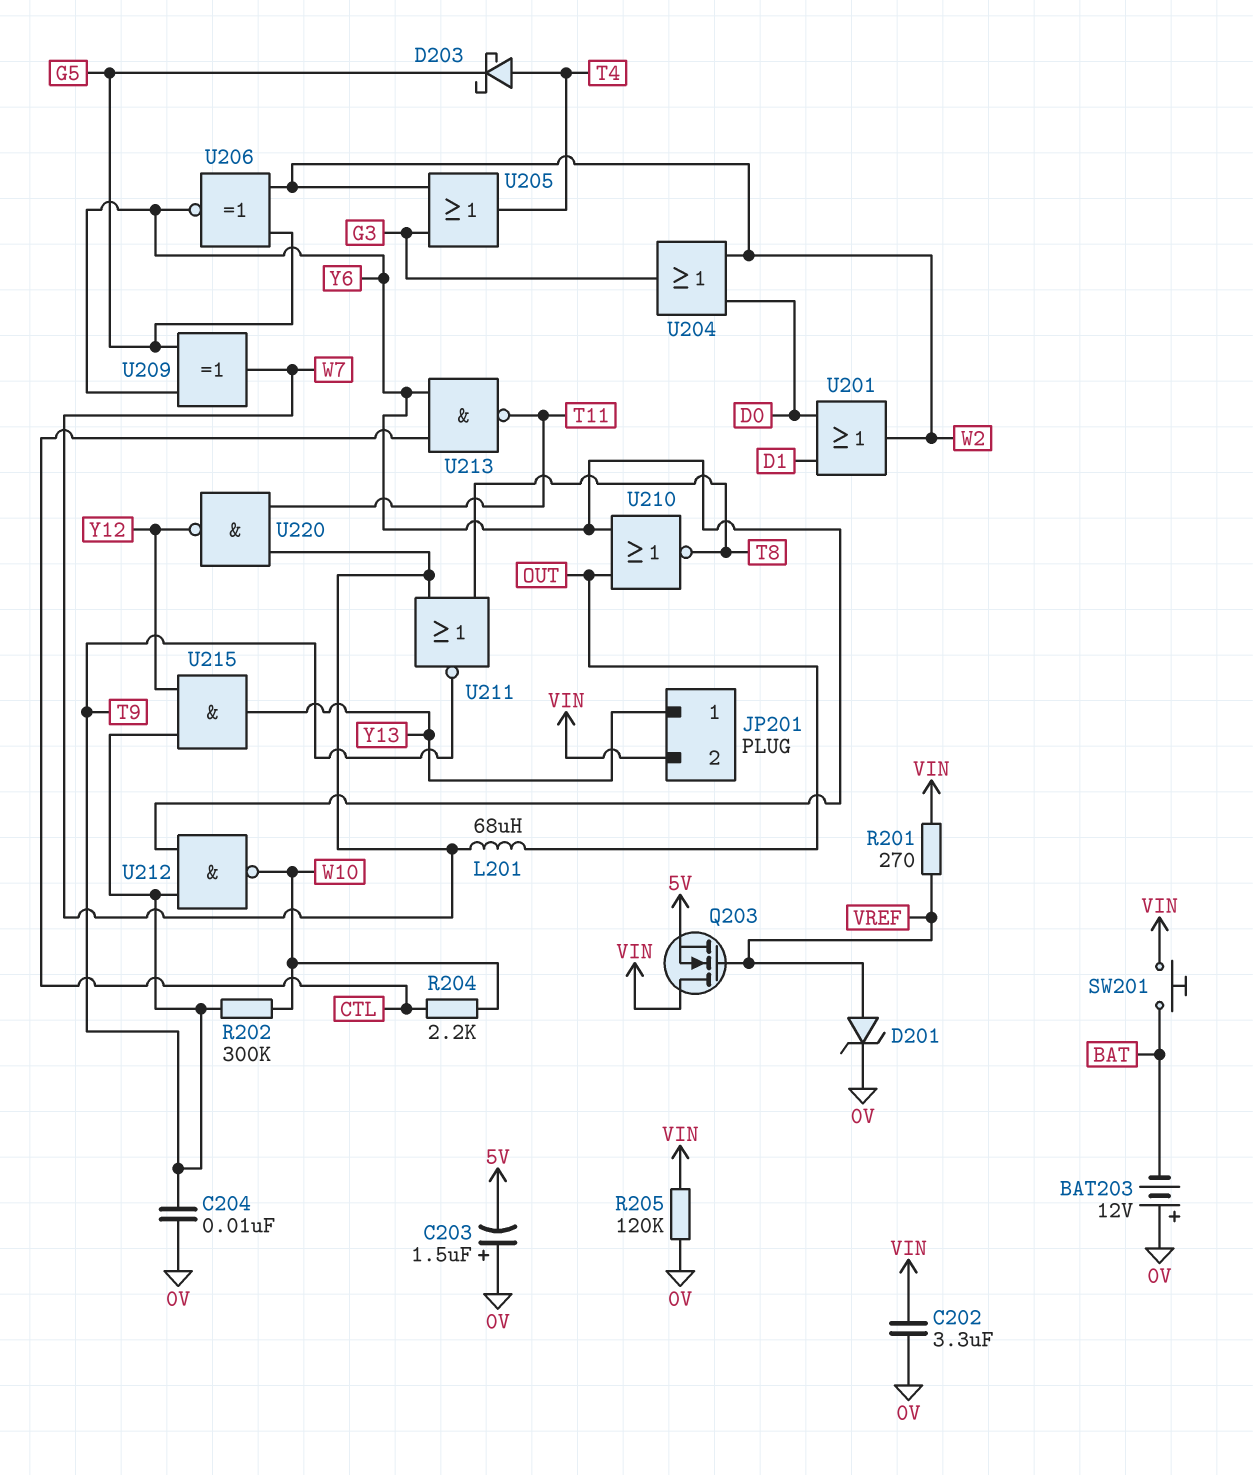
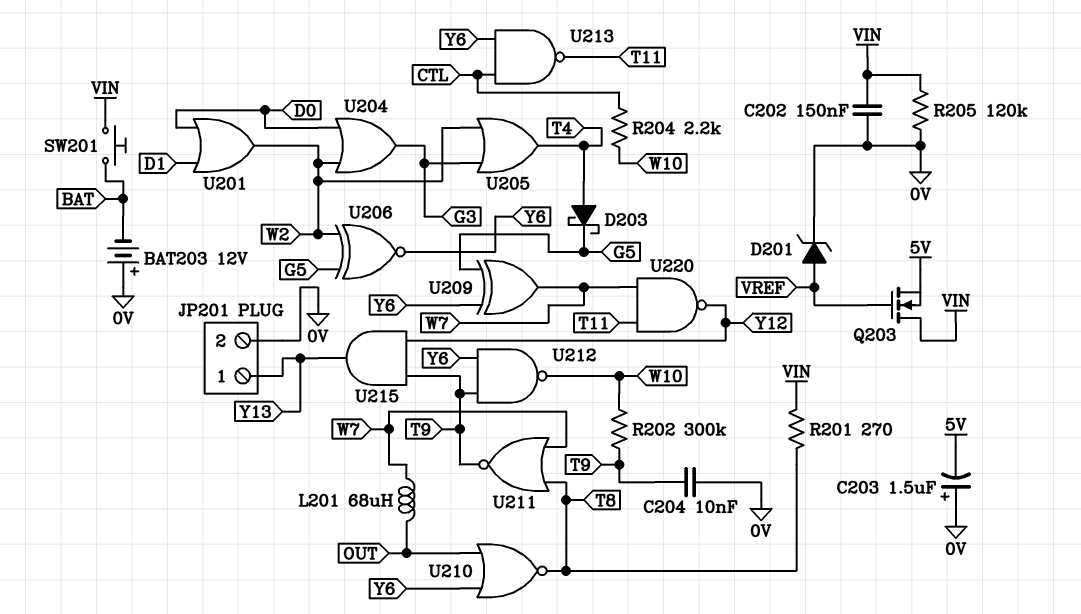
C202: 3.3uF (0V, VIN) -> 150nF (0V, VIN)
JP201 pin 2: VIN -> 0V
R201: 270 (VIN, VREF) -> 270 (T8, VIN)

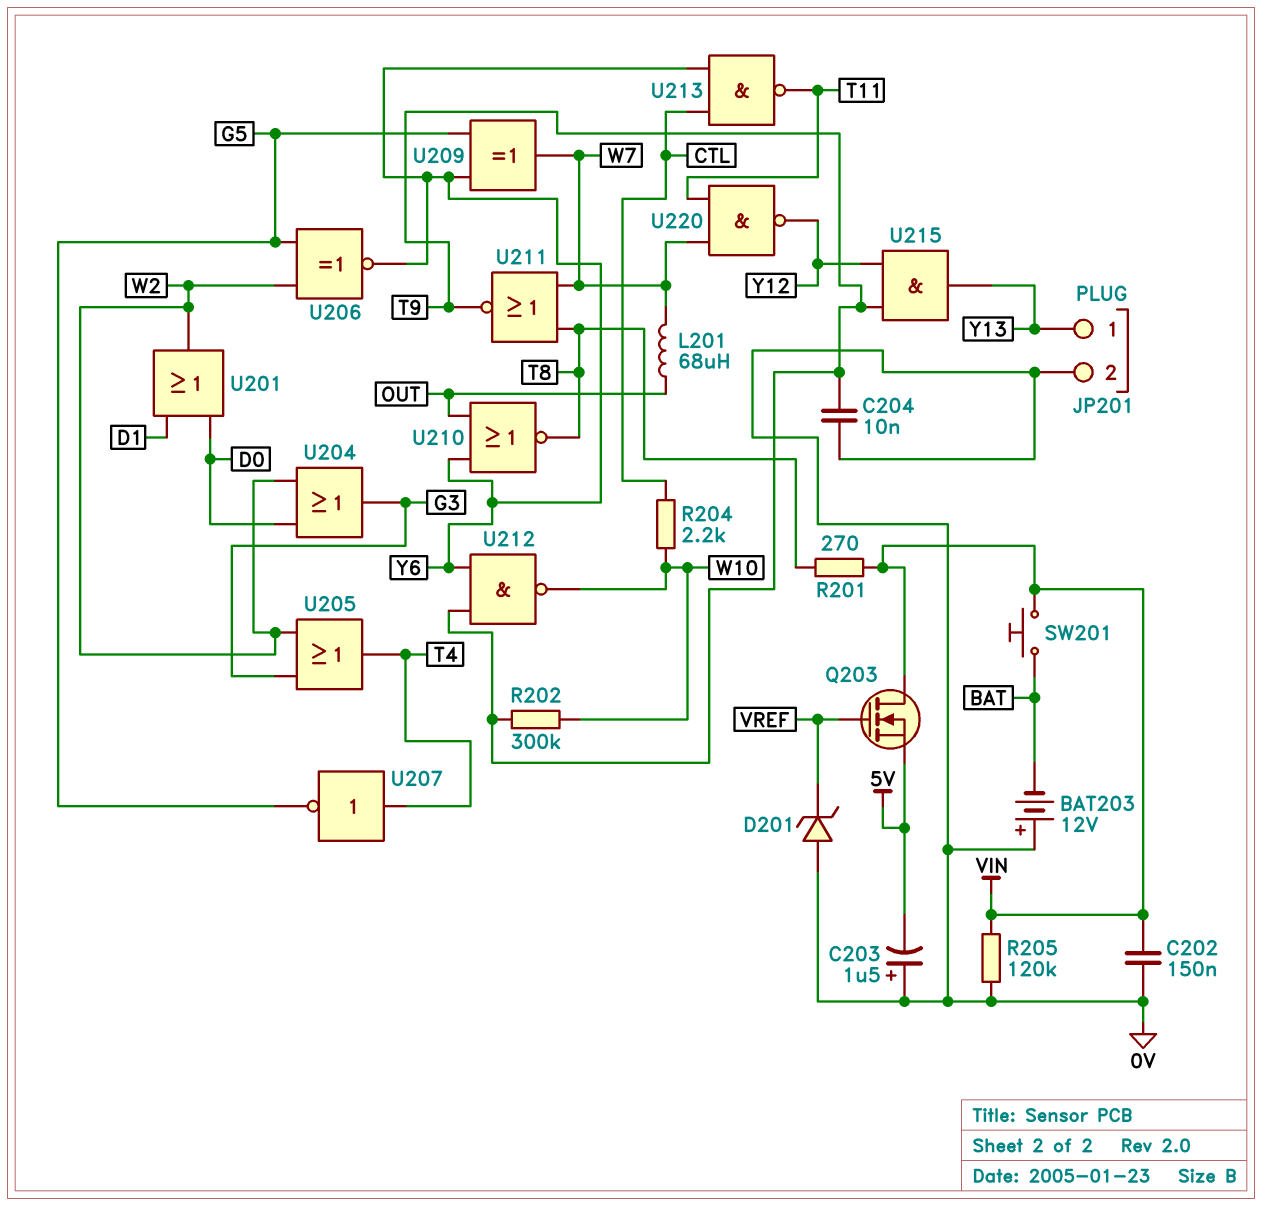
D201: zener (A VREF, K 0V) -> zener (A 0V, K VREF)
D203: schottky (A T4, K G5) -> none
U207: none -> NOT (in T4, out G5)

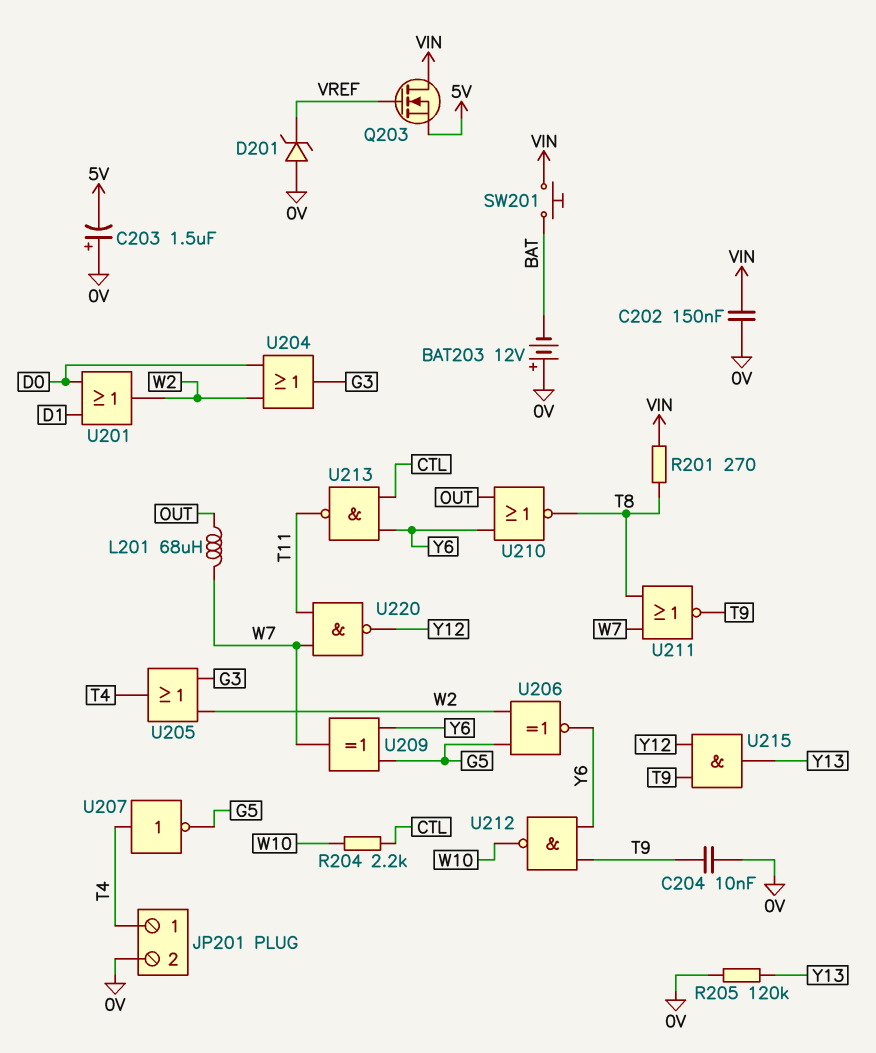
JP201 pin 1: Y13 -> T4
R202: 300k (T9, W10) -> none
R205: 120k (0V, VIN) -> 120k (0V, Y13)

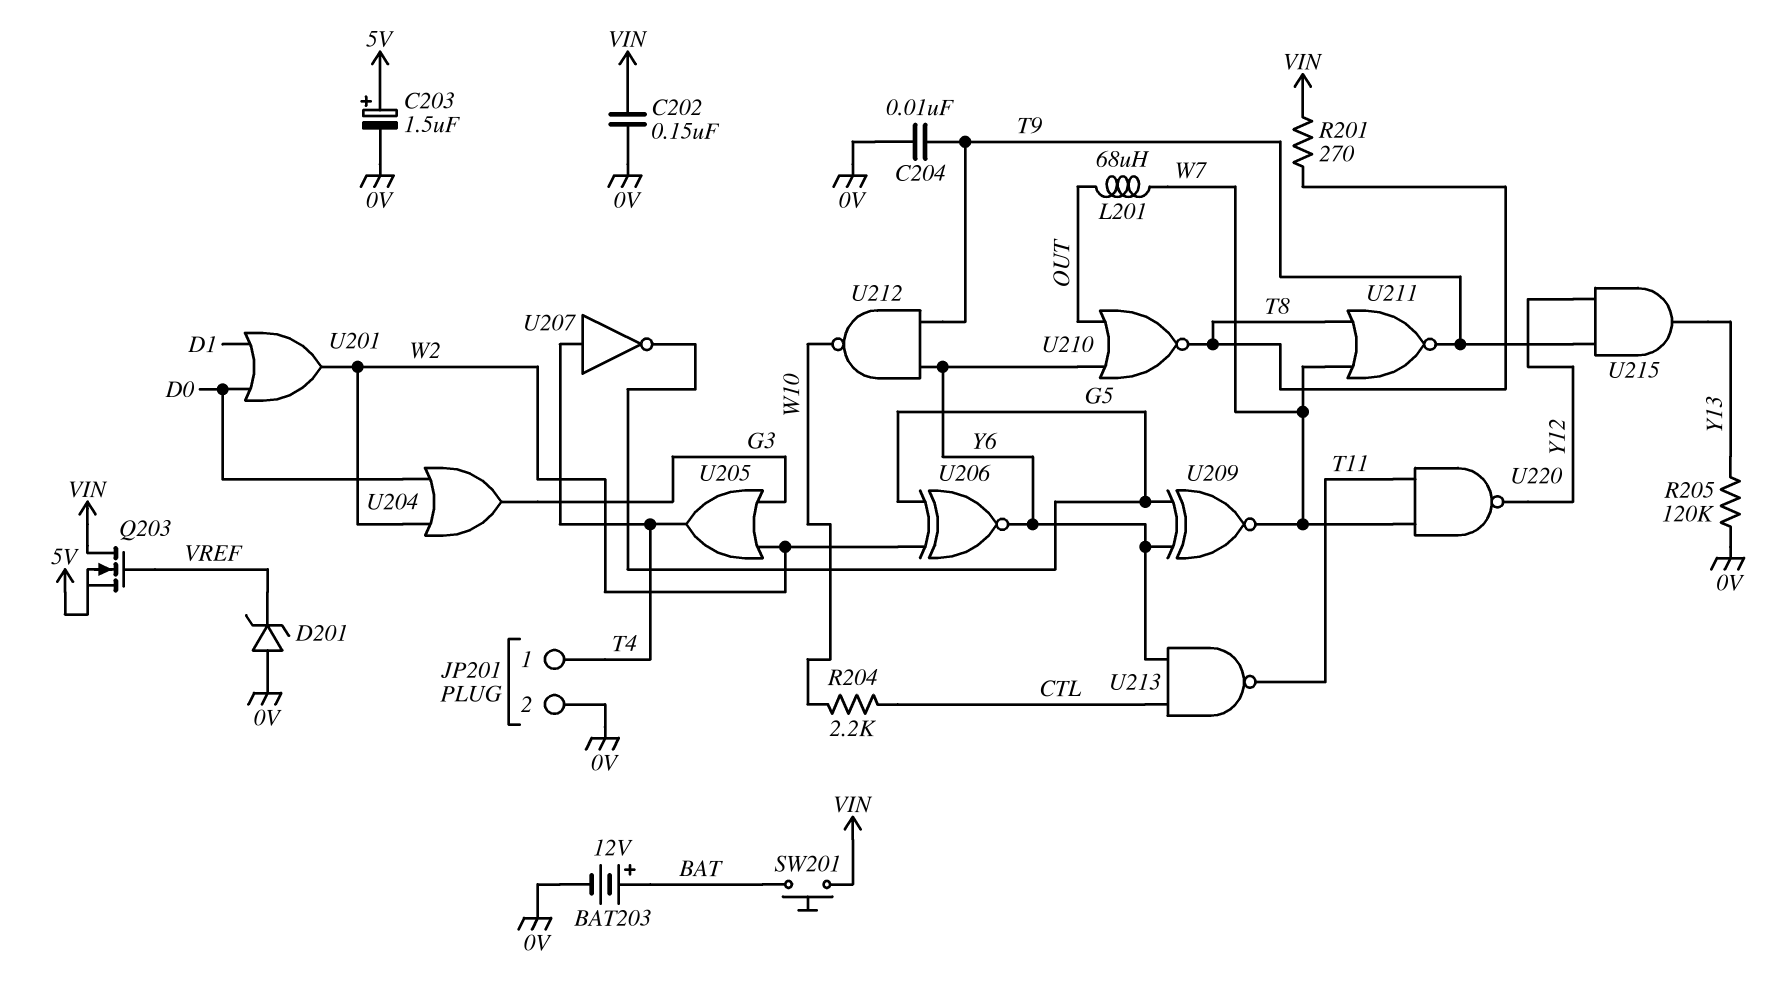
BAT203: 12V (plus 0V, minus BAT) -> 12V (plus BAT, minus 0V)
C203: 1.5uF (plus 0V, minus 5V) -> 1.5uF (plus 5V, minus 0V)
U209: XOR (in G5, in Y6, out W7) -> XNOR (in G5, in Y6, out W7)

